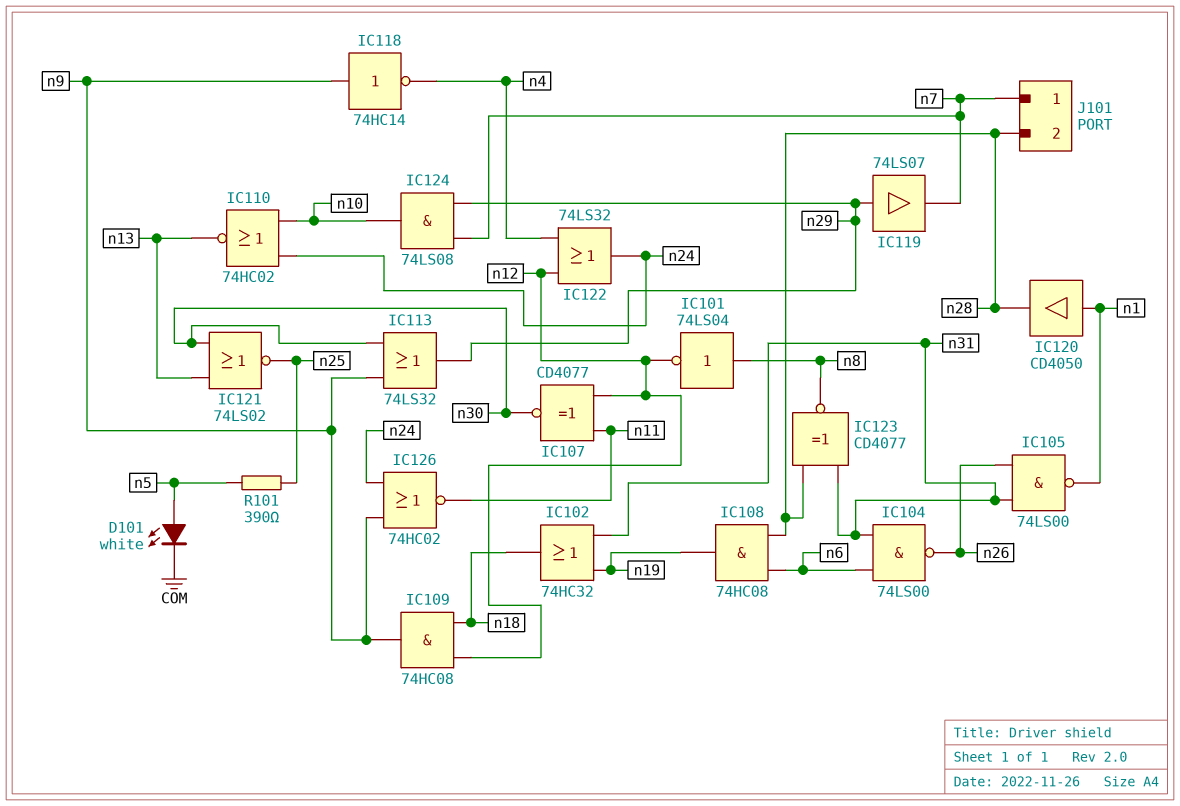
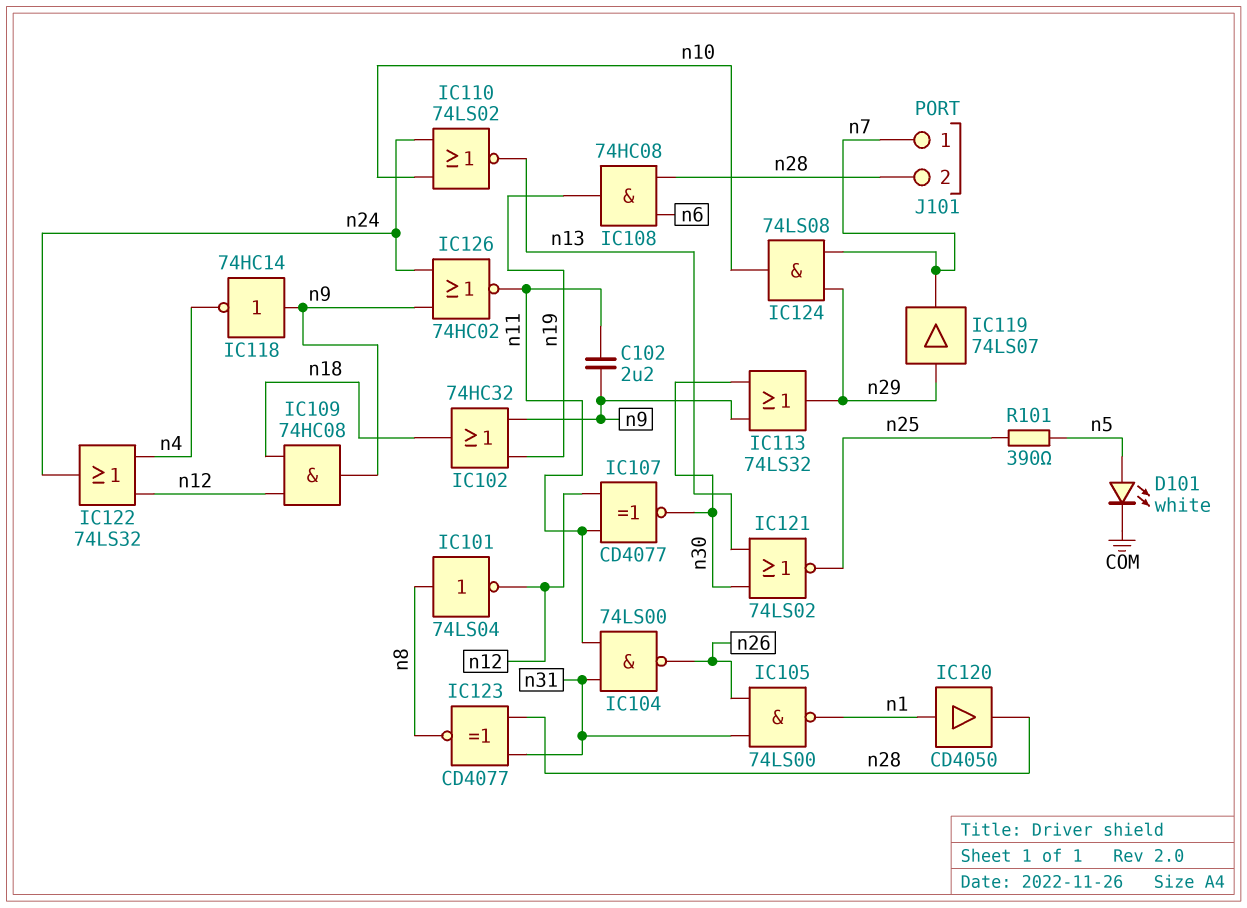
C102: none -> 2.2uF (n9, n11)
IC102: OR 74HC32 (in n19, in n31, out n18) -> OR 74HC32 (in n9, in n19, out n18)
IC104: NAND 74LS00 (in n6, in n31, out n26) -> NAND 74LS00 (in n11, in n31, out n26)
IC110: NOR 74HC02 (in n10, in n24, out n13) -> NOR 74LS02 (in n10, in n24, out n13)

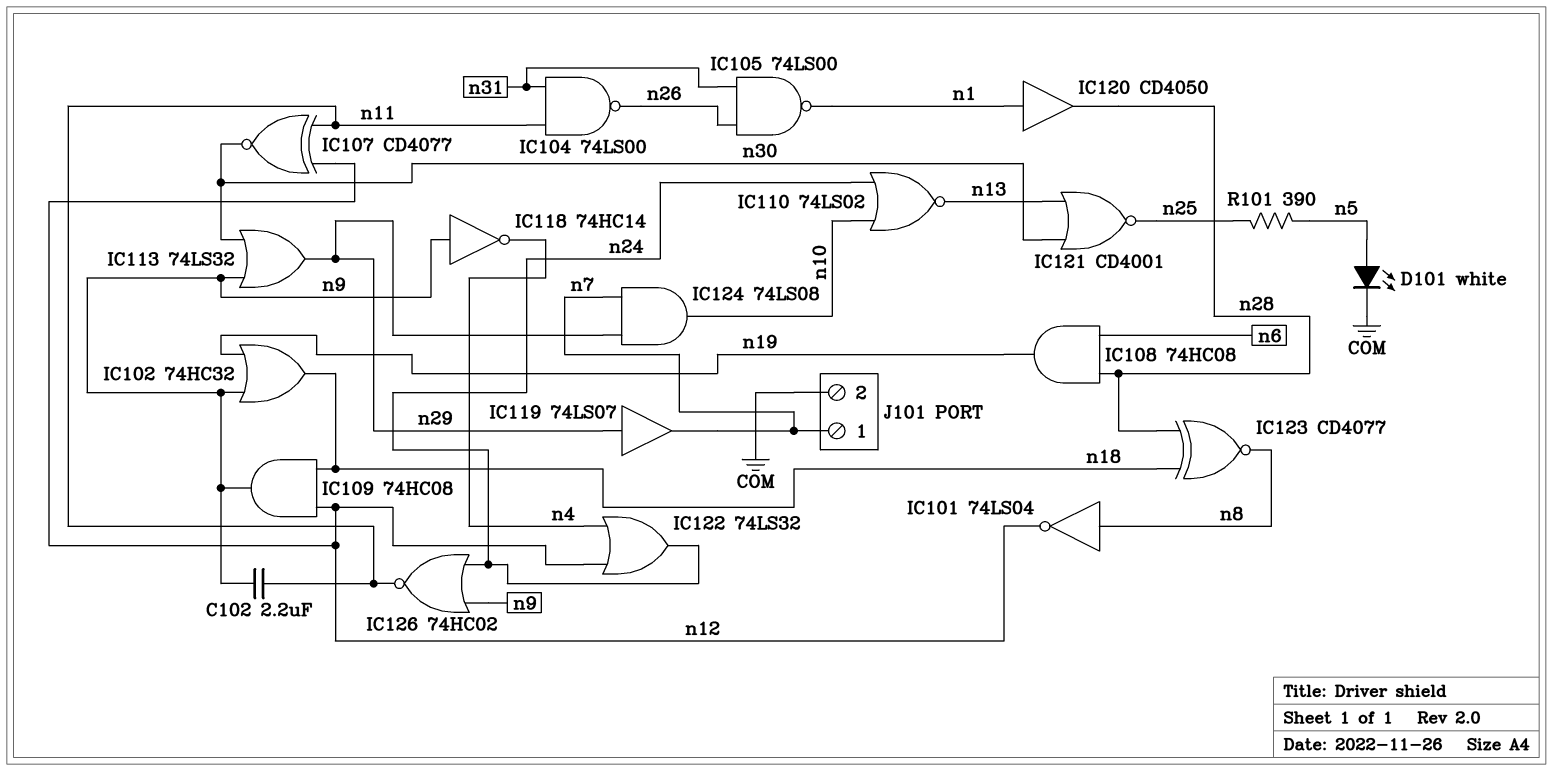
IC121: NOR 74LS02 (in n13, in n30, out n25) -> NOR CD4001 (in n13, in n30, out n25)
IC123: XNOR CD4077 (in n28, in n31, out n8) -> XNOR CD4077 (in n18, in n28, out n8)
J101 pin 2: n28 -> COM

